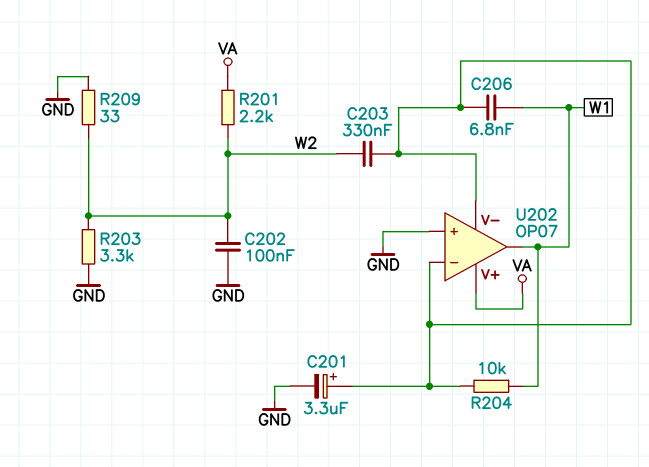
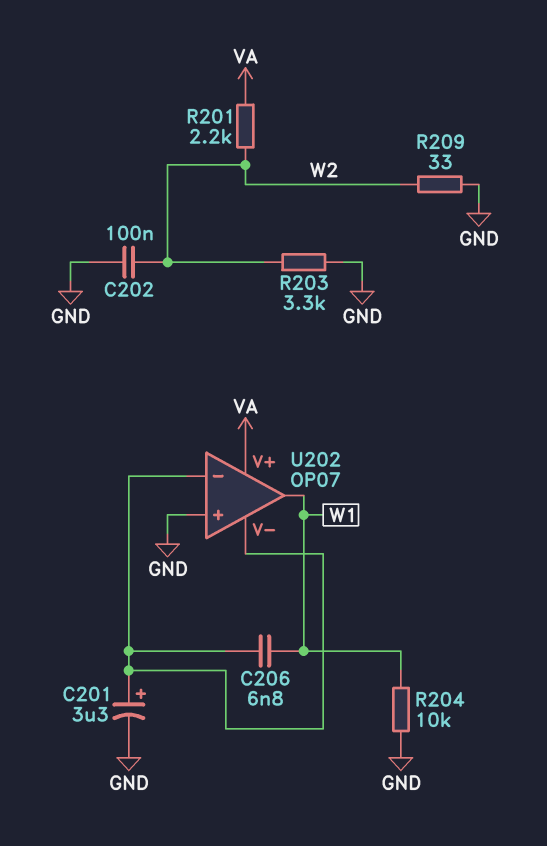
C203: 330nF (U202/V-, W2) -> none
R204: 10k (U202/V-, W1) -> 10k (GND, W1)

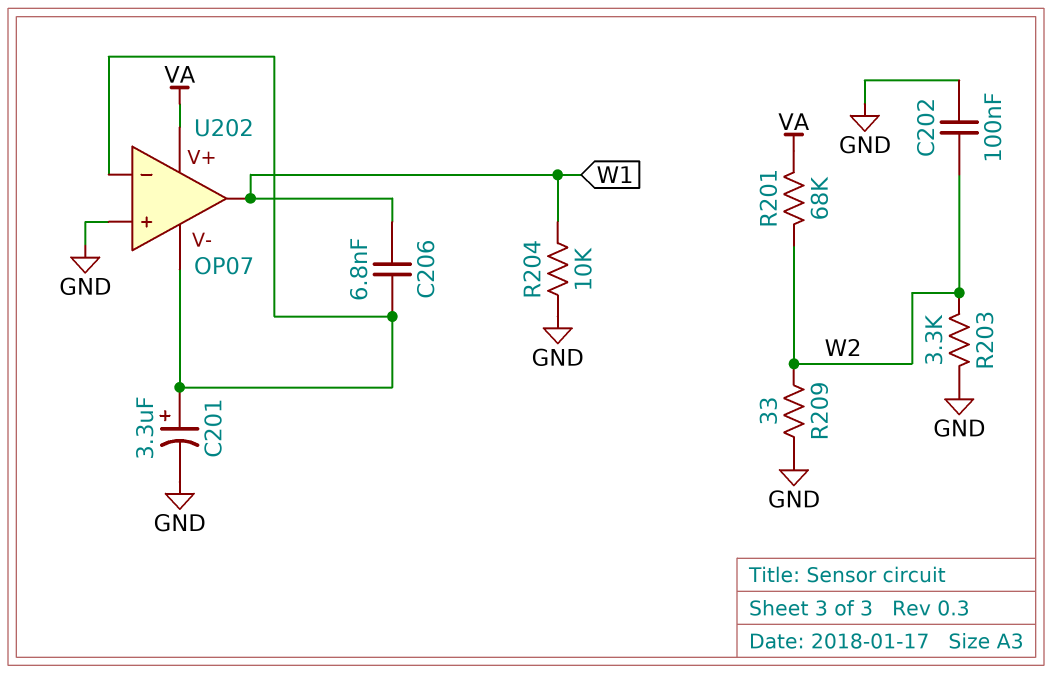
R201: 2.2k (VA, W2) -> 68k (VA, W2)

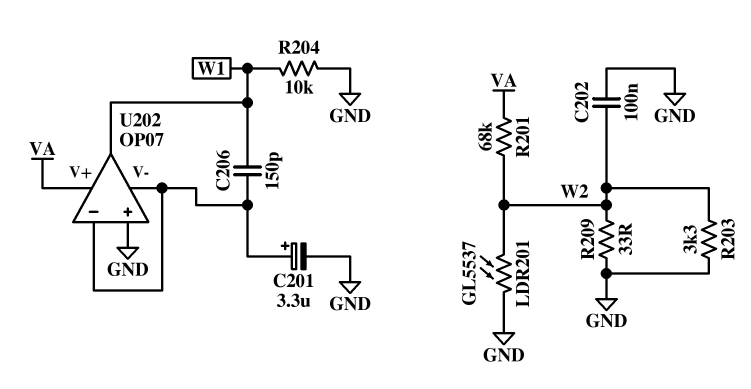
C206: 6.8nF (U202/V-, W1) -> 150pF (U202/V-, W1)
LDR201: none -> GL5537 (GND, W2)

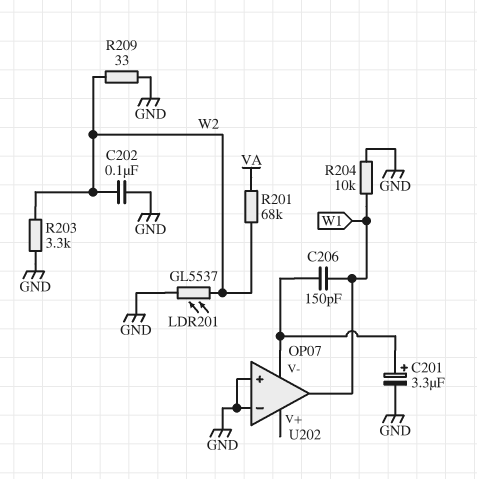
U202 pin V+: VA -> none
U202 pin in-: U202/V- -> GND

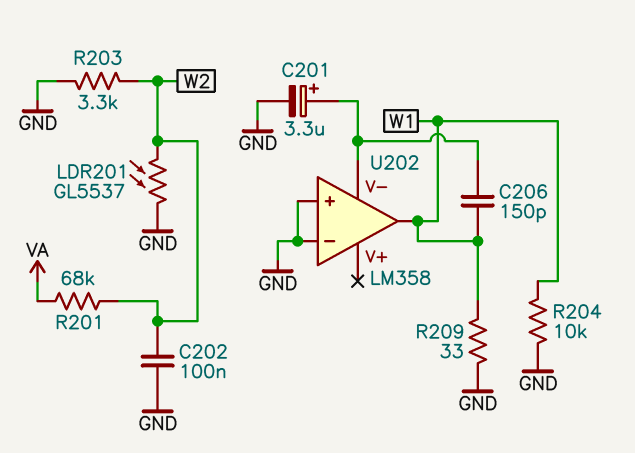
R209: 33 (GND, W2) -> 33 (GND, W1)
U202: OP07 -> LM358

